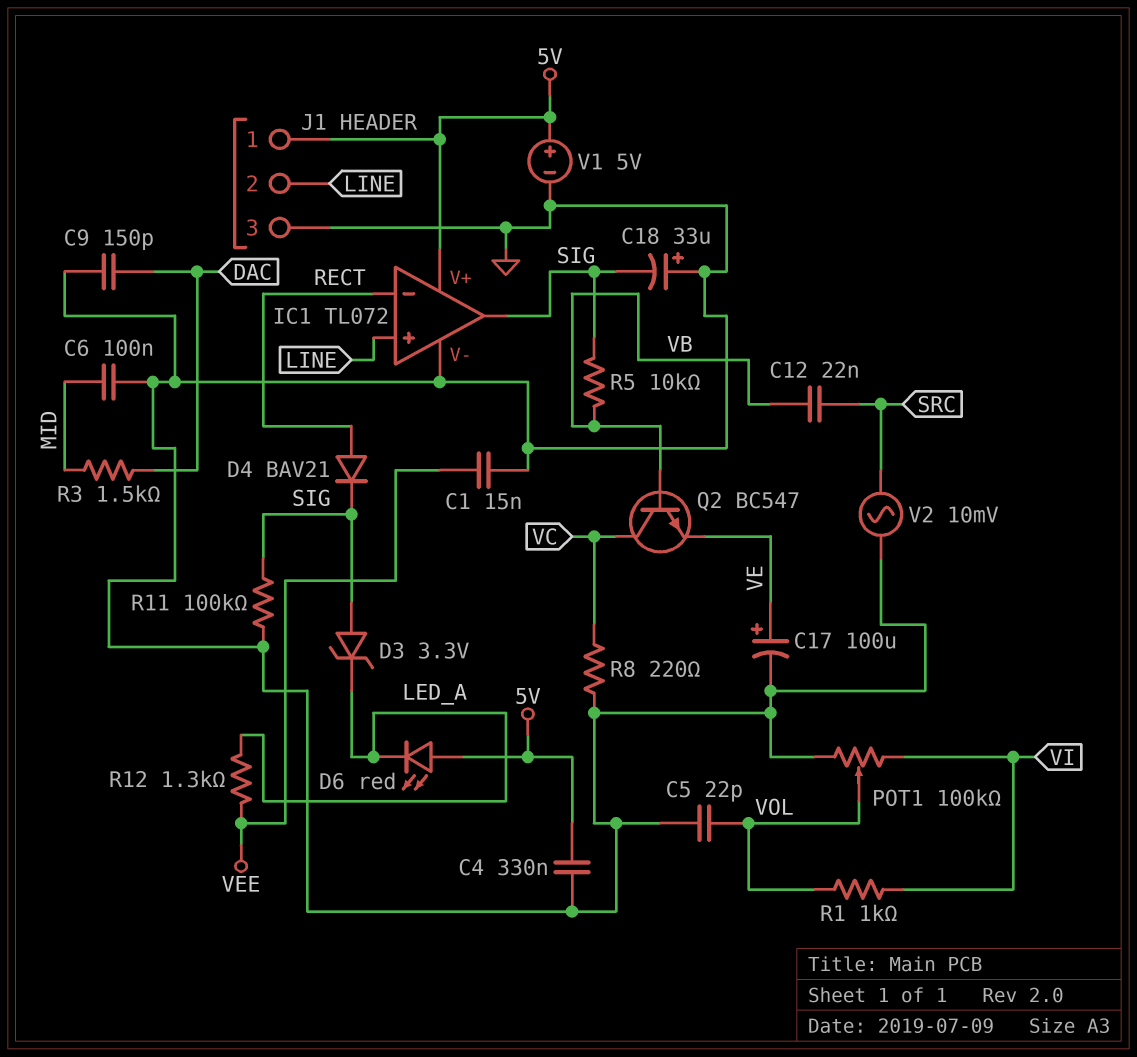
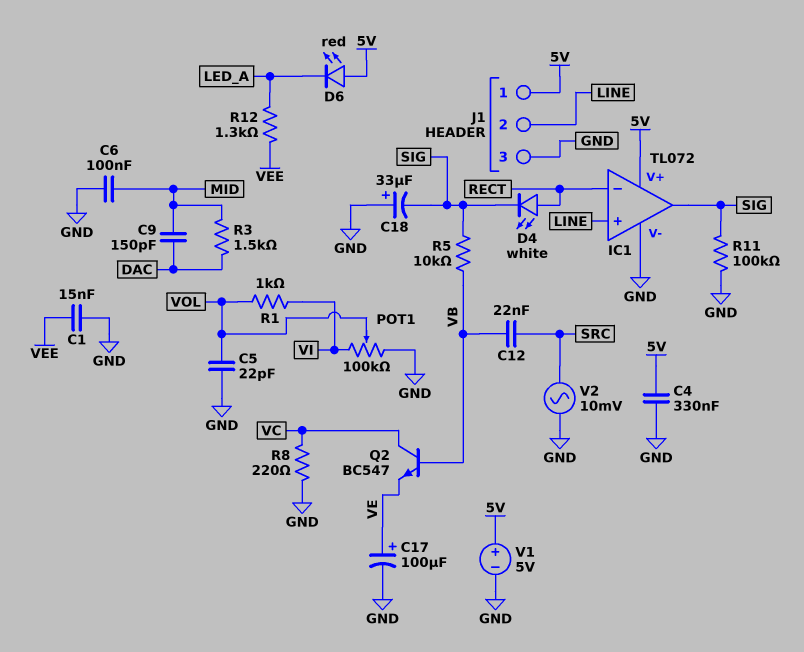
C9: 150pF (DAC, GND) -> 150pF (DAC, MID)
D3: zener 3.3V (A SIG, K LED_A) -> none
D4: diode BAV21 (A RECT, K SIG) -> LED white (A RECT, K SIG)

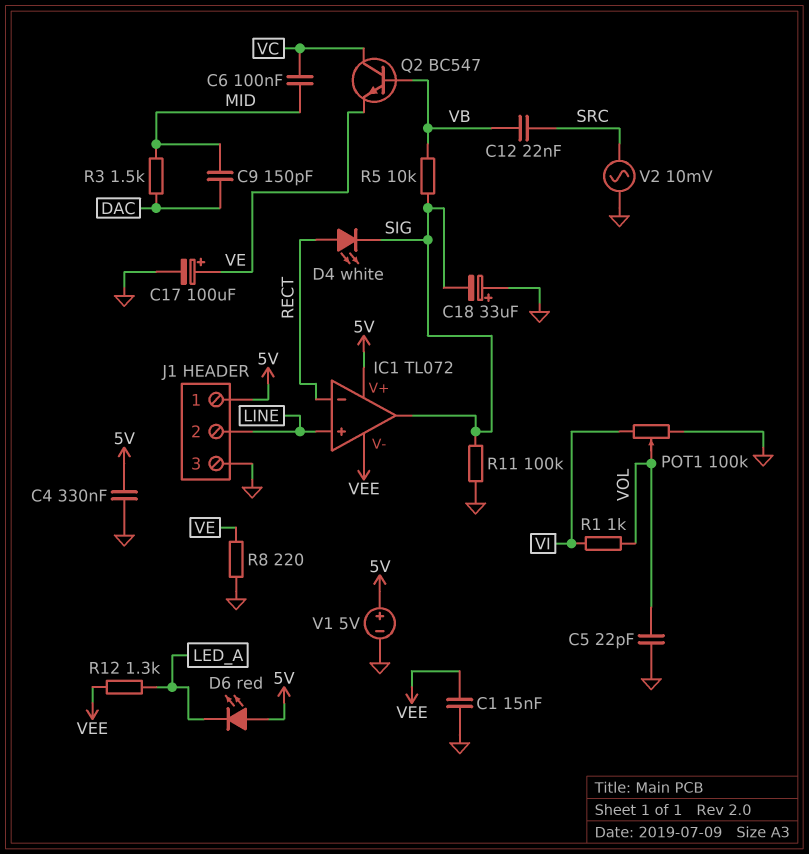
C6: 100nF (GND, MID) -> 100nF (MID, VC)
IC1 pin V-: GND -> VEE
R8: 220 (GND, VC) -> 220 (GND, VE)

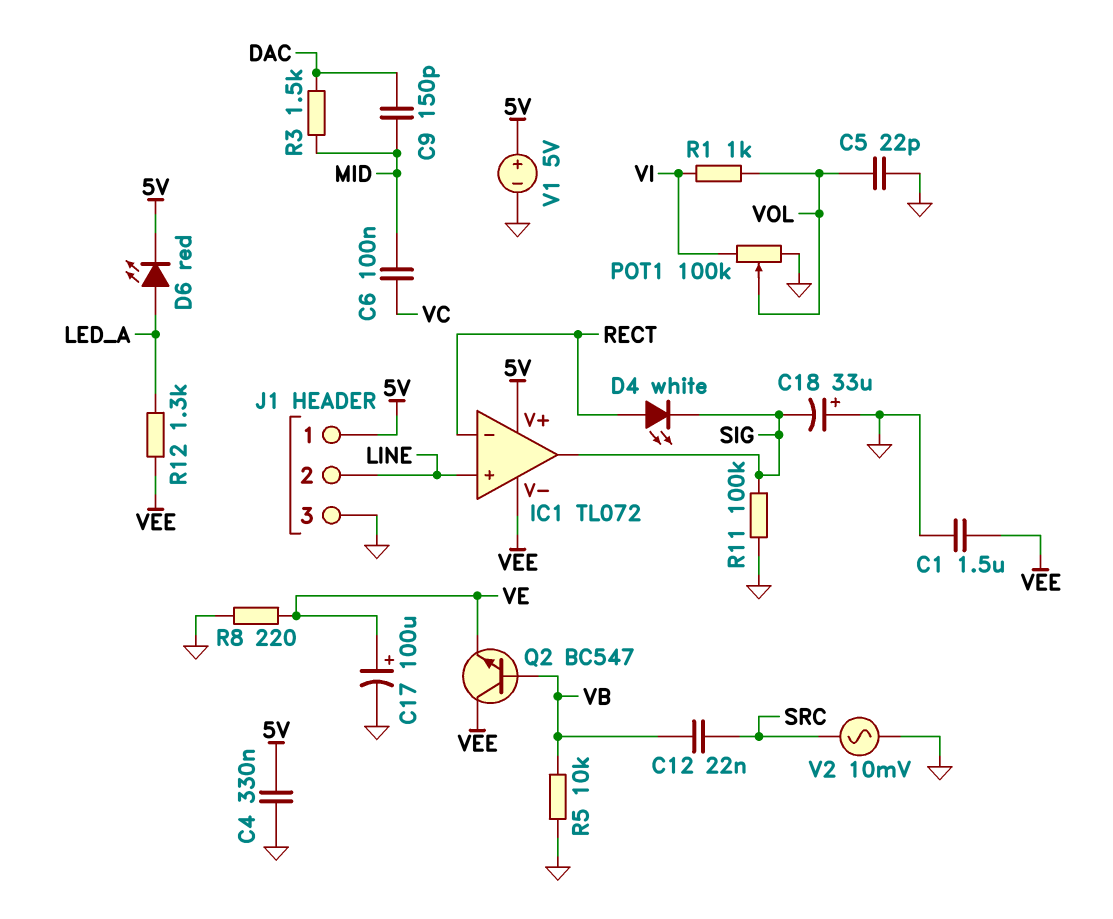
C1: 15nF (GND, VEE) -> 1.5uF (GND, VEE)
D6: LED red (A 5V, K LED_A) -> LED red (A LED_A, K 5V)
Q2: NPN BC547 (B VB, C VC, E VE) -> NPN BC547 (B VB, C VEE, E VE)
R5: 10k (SIG, VB) -> 10k (GND, VB)

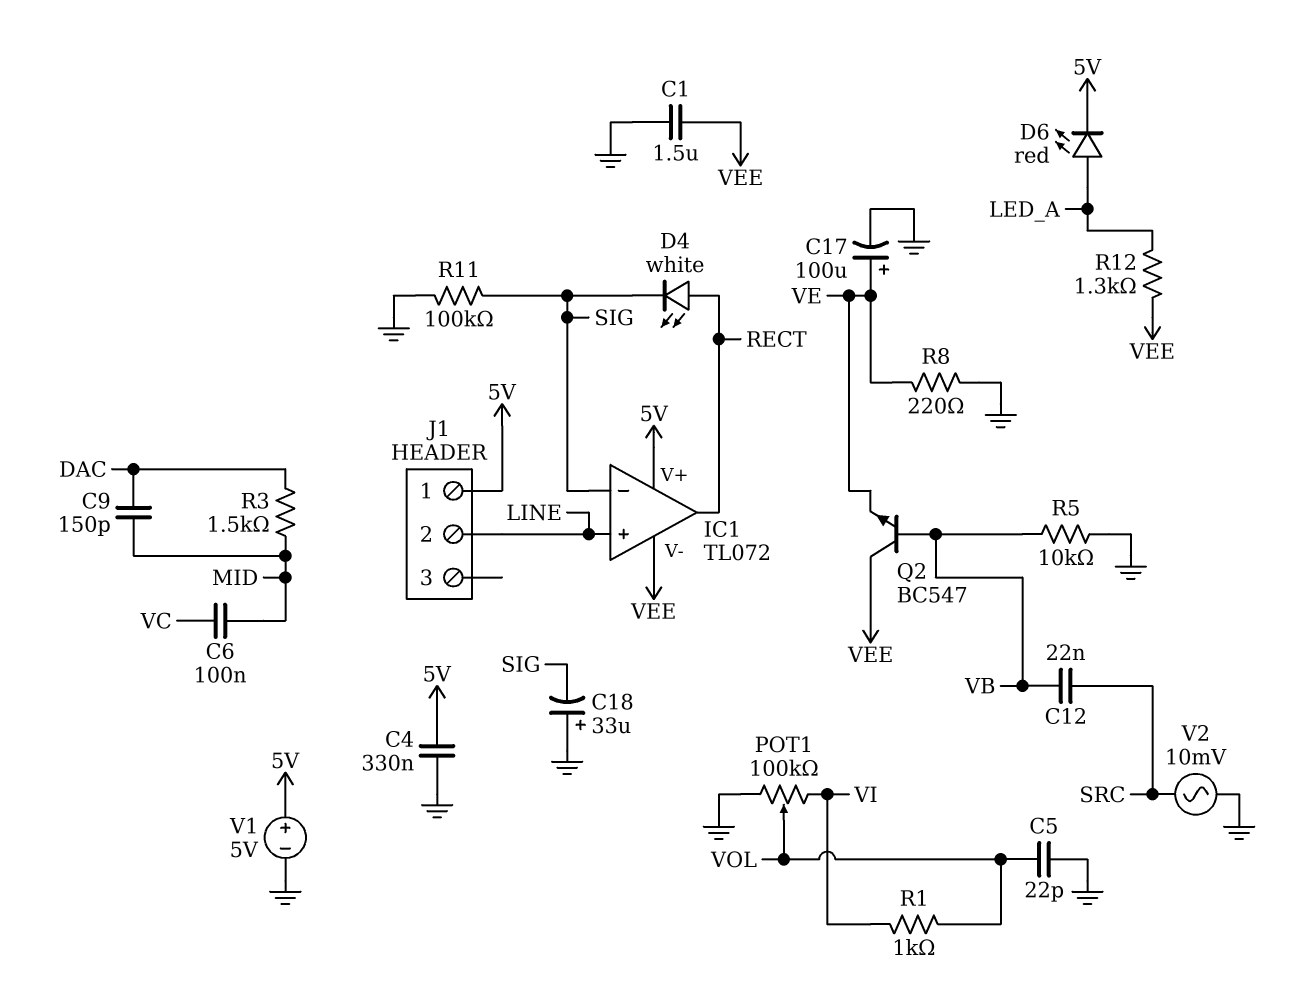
IC1 pin in-: RECT -> SIG
IC1 pin out: SIG -> RECT
J1 pin 3: GND -> none

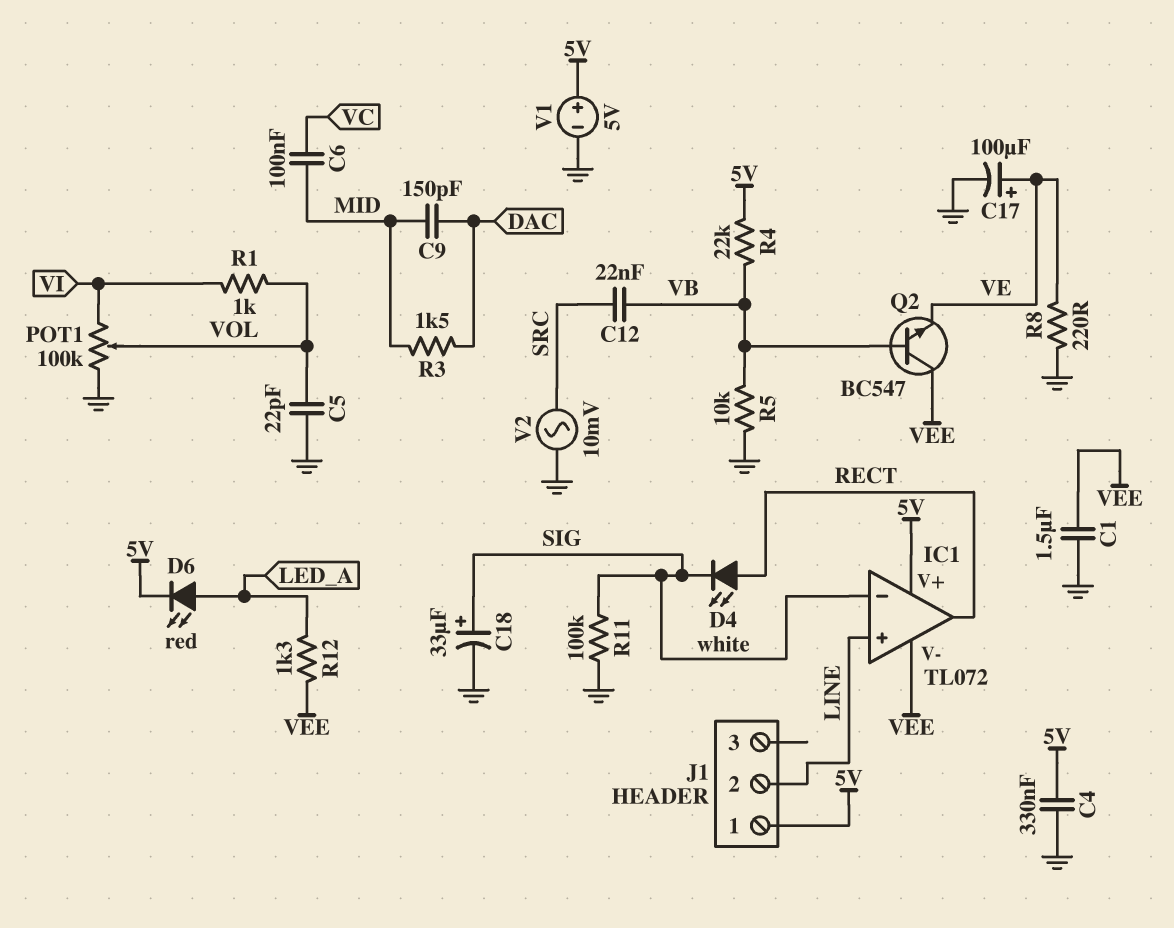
C18: 33uF (plus GND, minus SIG) -> 33uF (plus SIG, minus GND)
R4: none -> 22k (5V, VB)

